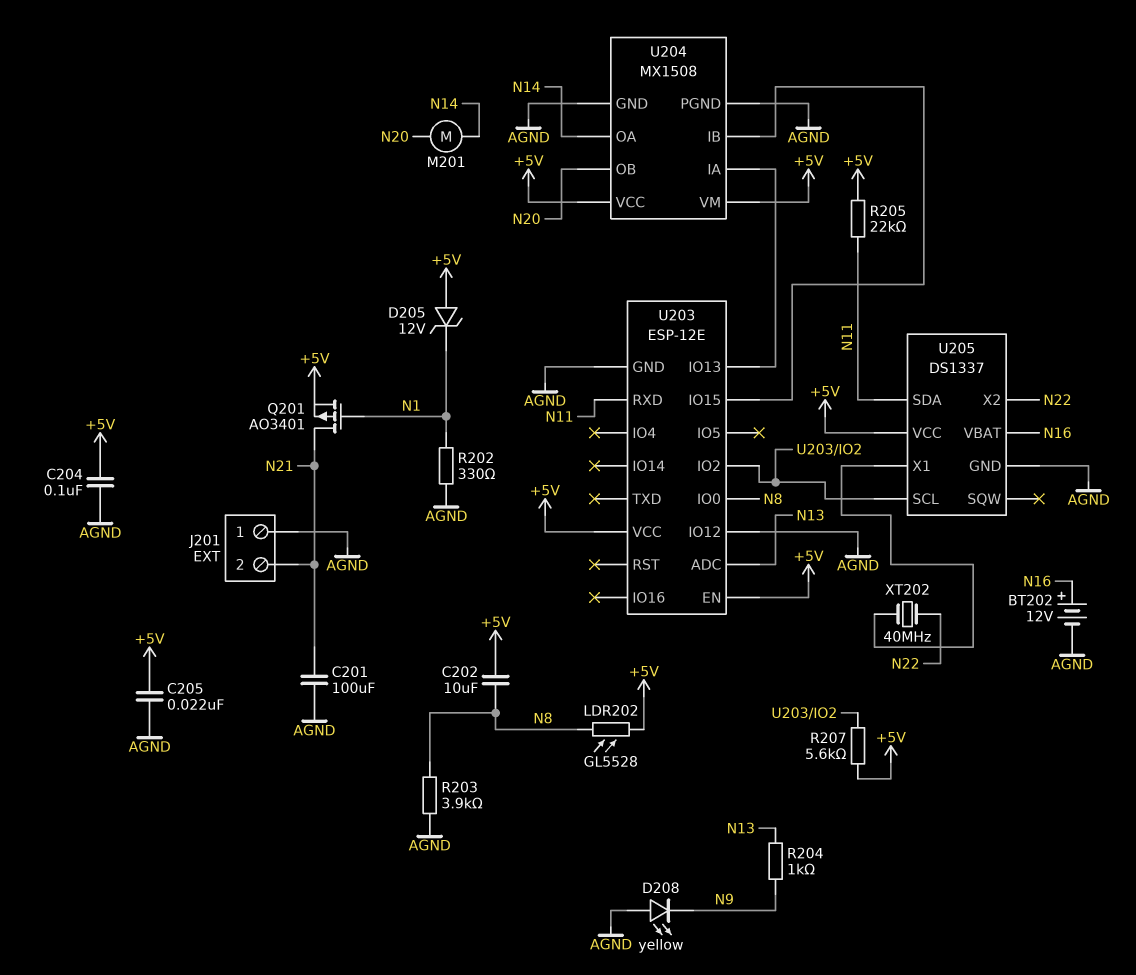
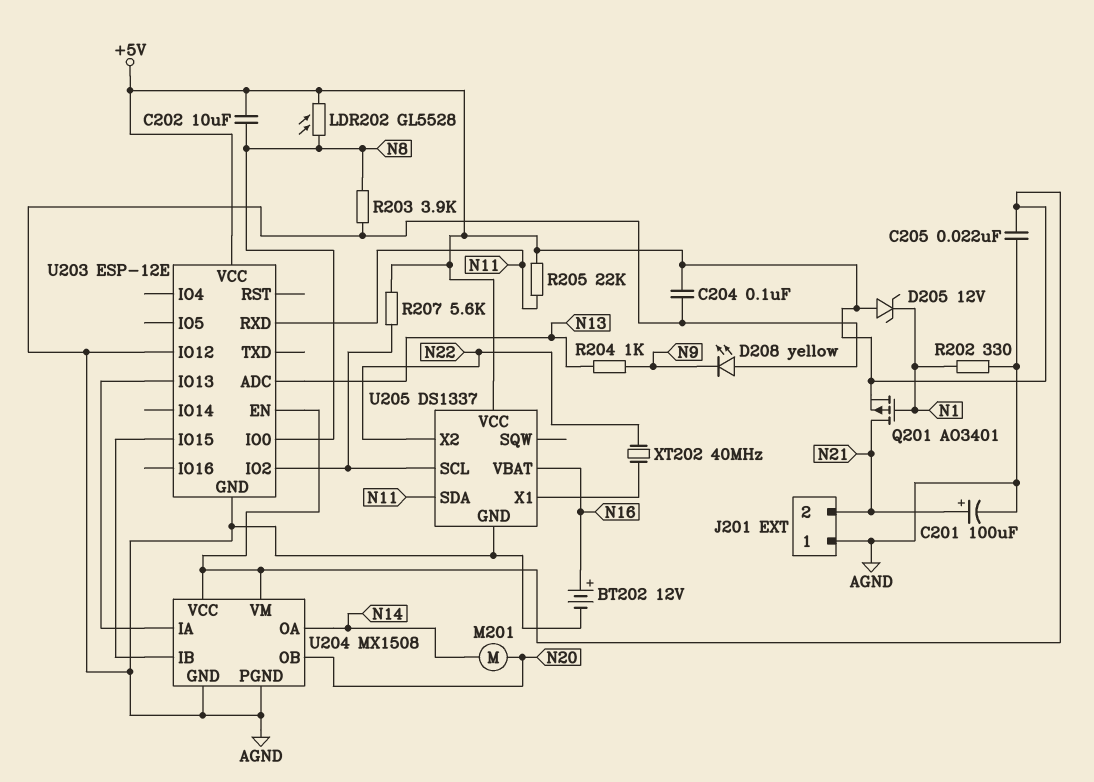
C201: 100uF (AGND, N21) -> 100uF (plus N21, minus AGND)

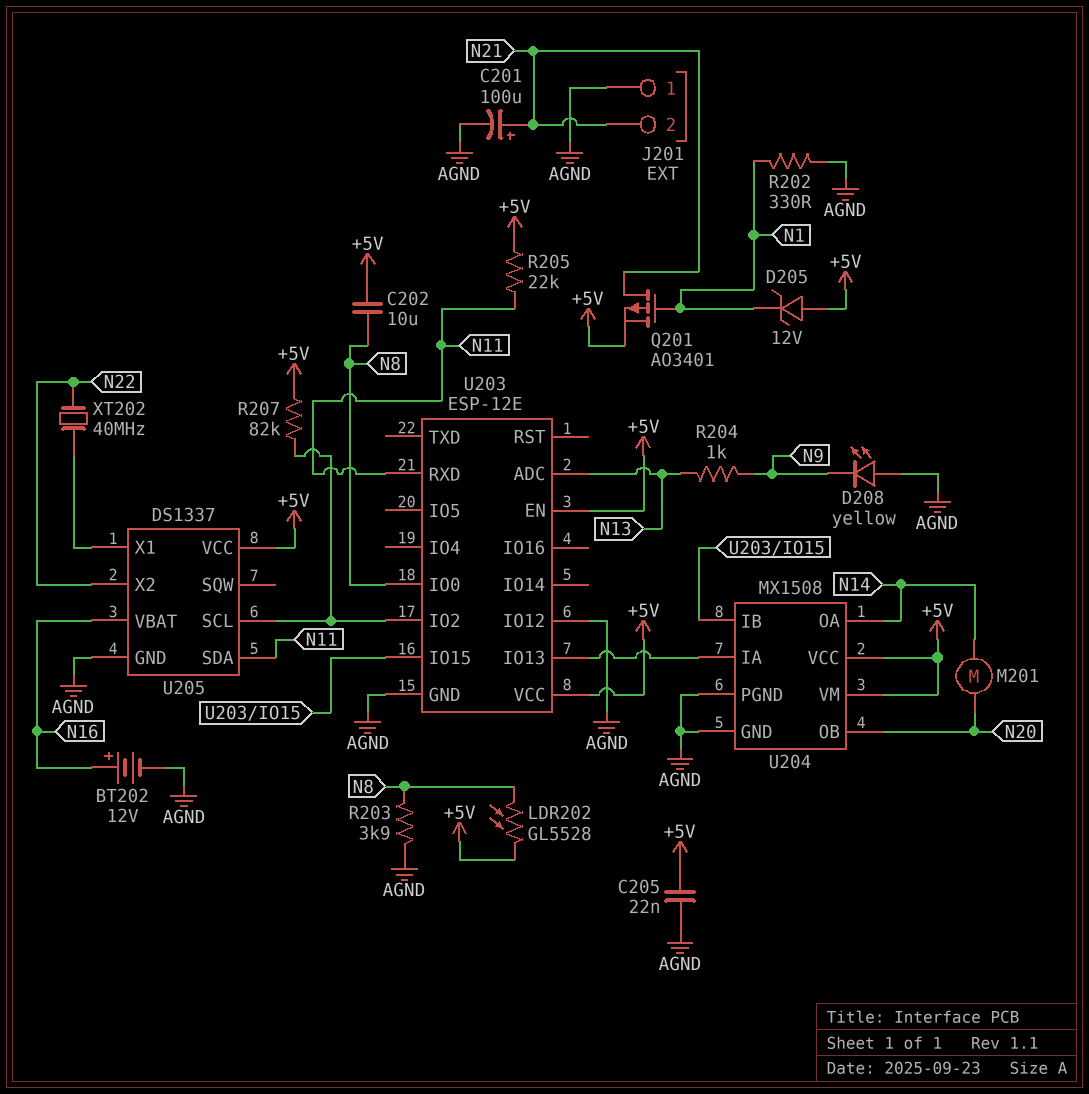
C204: 100nF (+5V, AGND) -> none
R207: 5.6k (+5V, U203/IO2) -> 82k (+5V, U203/IO2)

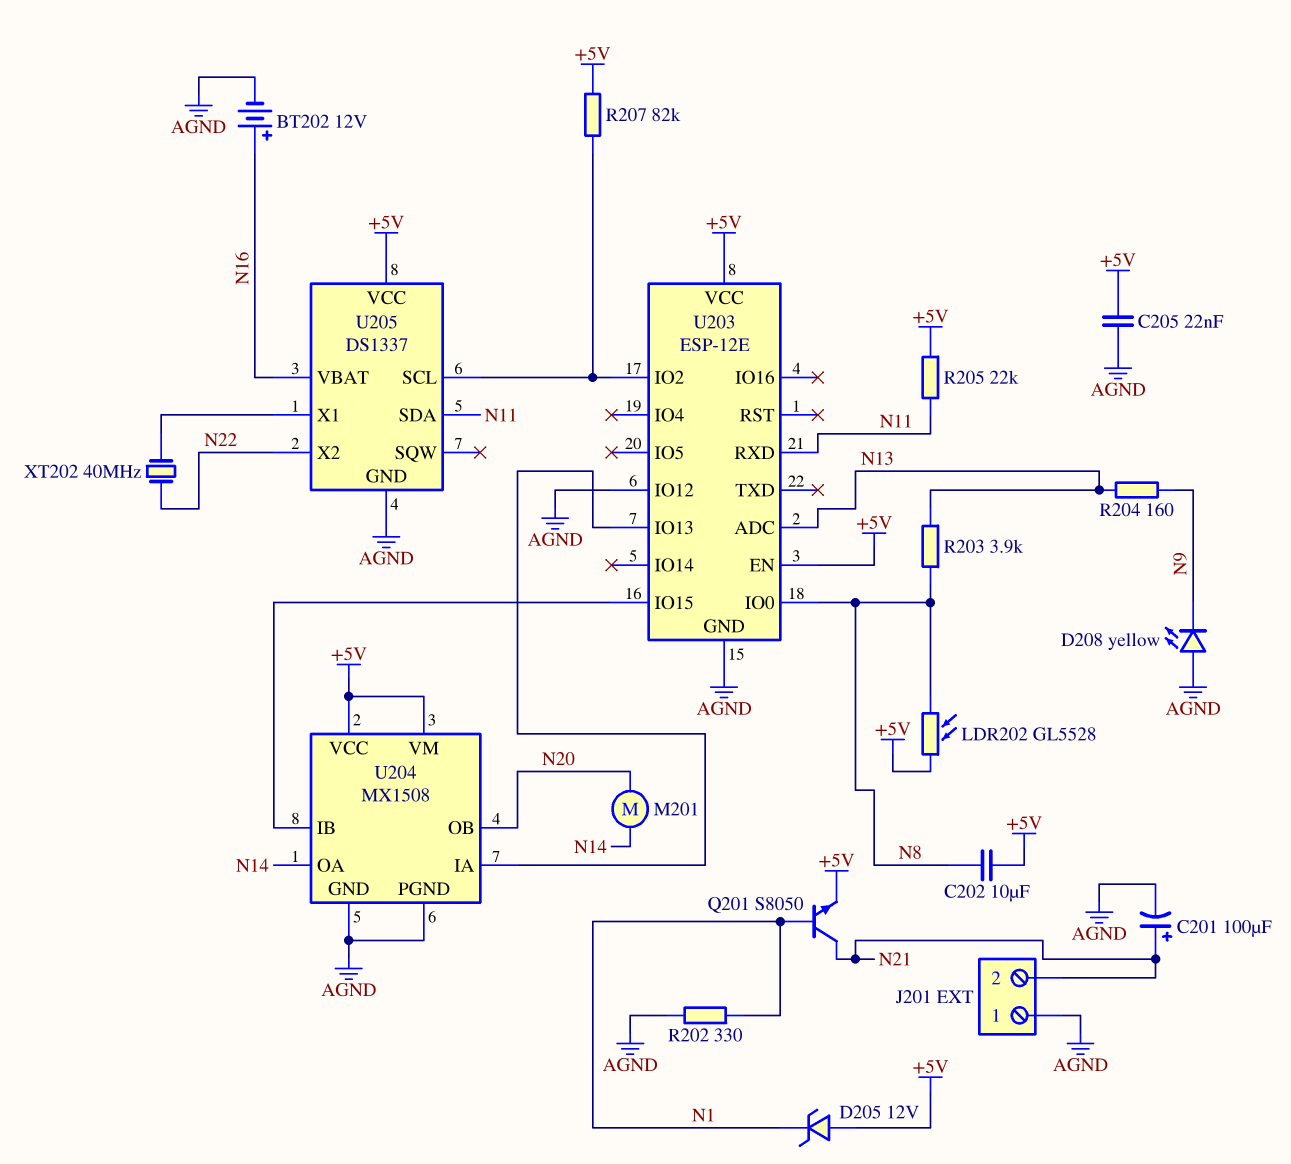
Q201: PMOS AO3401 (G N1, D N21, S +5V) -> NPN S8050 (B N1, C N21, E +5V)
R203: 3.9k (AGND, N8) -> 3.9k (N8, N13)
R204: 1k (N9, N13) -> 160 (N9, N13)

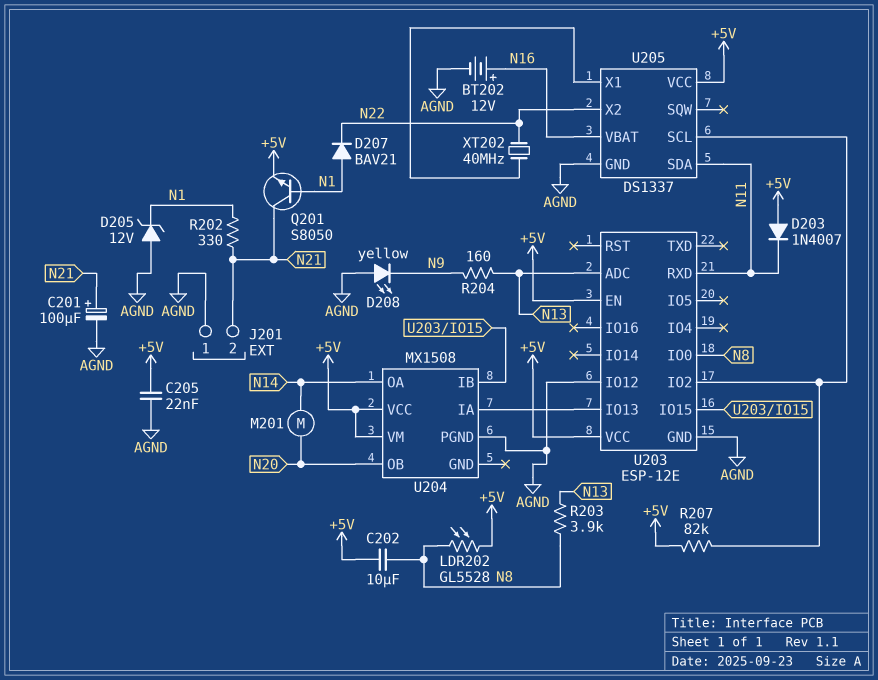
D203: none -> diode 1N4007 (A +5V, K N11)
D205: zener 12V (A +5V, K N1) -> zener 12V (A AGND, K N1)
D207: none -> diode BAV21 (A N1, K N22)
R202: 330 (AGND, N1) -> 330 (N1, N21)
R205: 22k (+5V, N11) -> none
U204 pin GND: AGND -> none

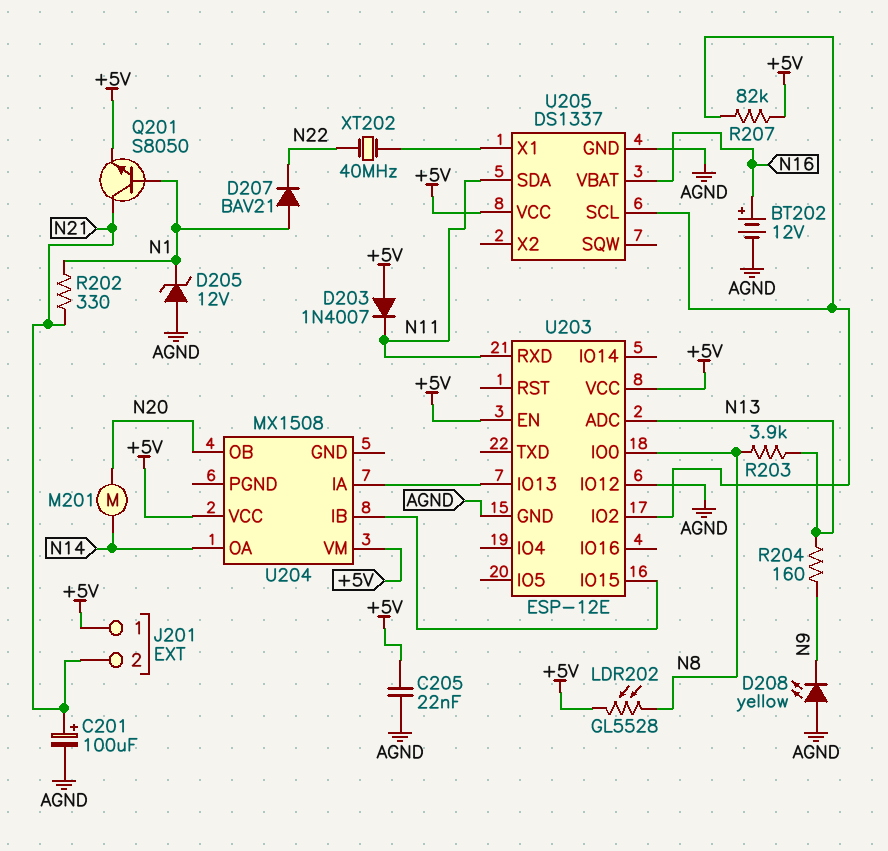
C202: 10uF (+5V, N8) -> none
J201 pin 1: AGND -> +5V
U204 pin PGND: AGND -> none
U205 pin X2: N22 -> none

